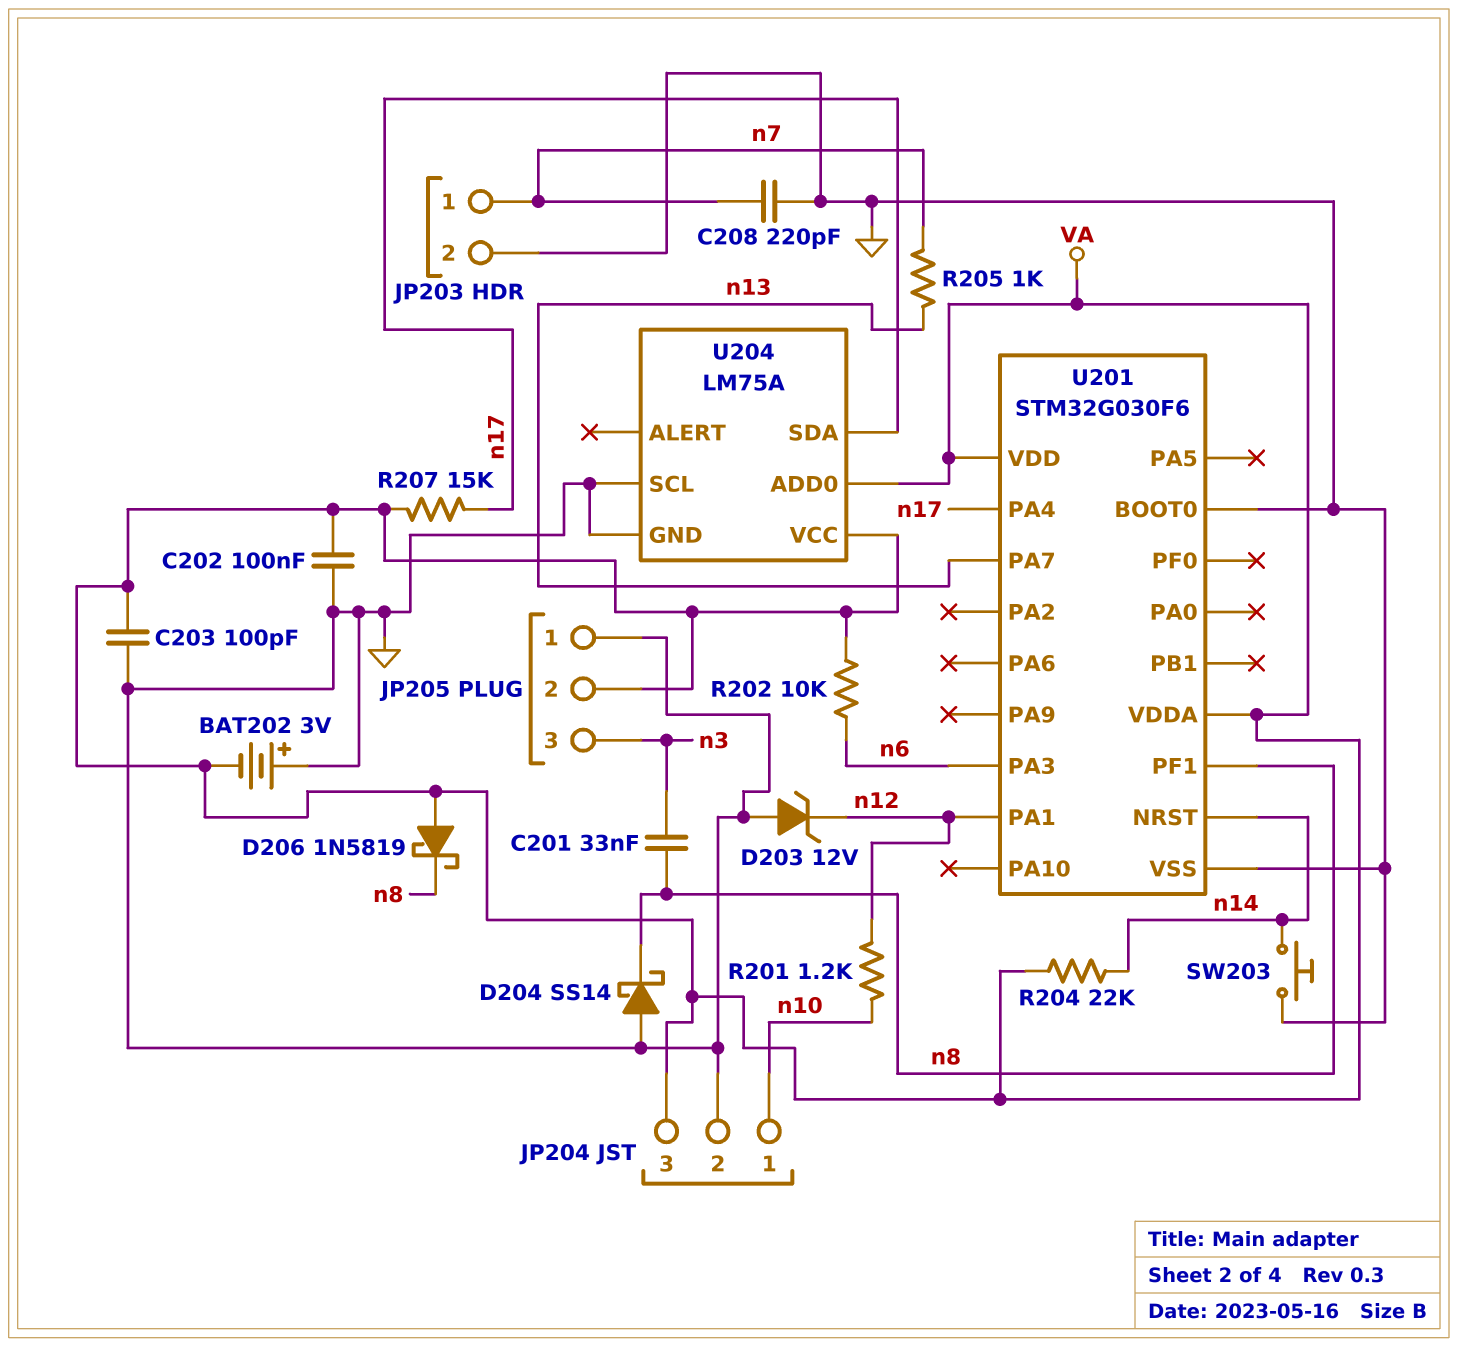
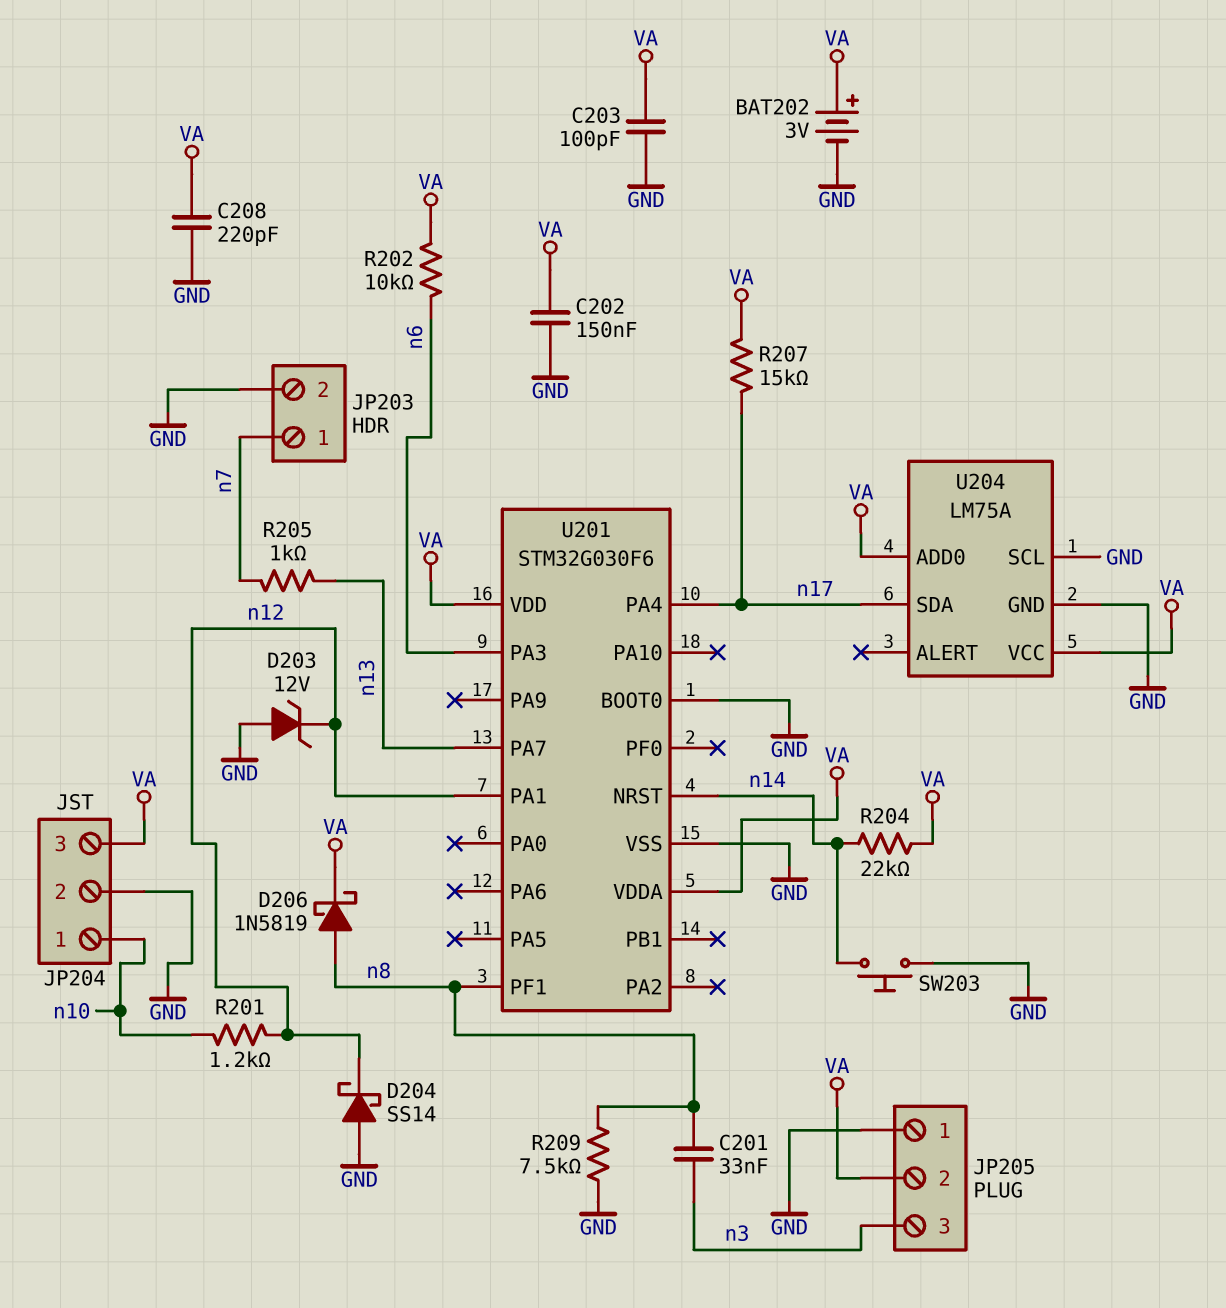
BAT202: 3V (plus GND, minus VA) -> 3V (plus VA, minus GND)
C202: 100nF (GND, VA) -> 150nF (GND, VA)
C208: 220pF (GND, n7) -> 220pF (GND, VA)
D204: schottky SS14 (A GND, K n8) -> schottky SS14 (A GND, K n12)
D206: schottky 1N5819 (A VA, K n8) -> schottky 1N5819 (A n8, K VA)
R209: none -> 7.5k (GND, n8)

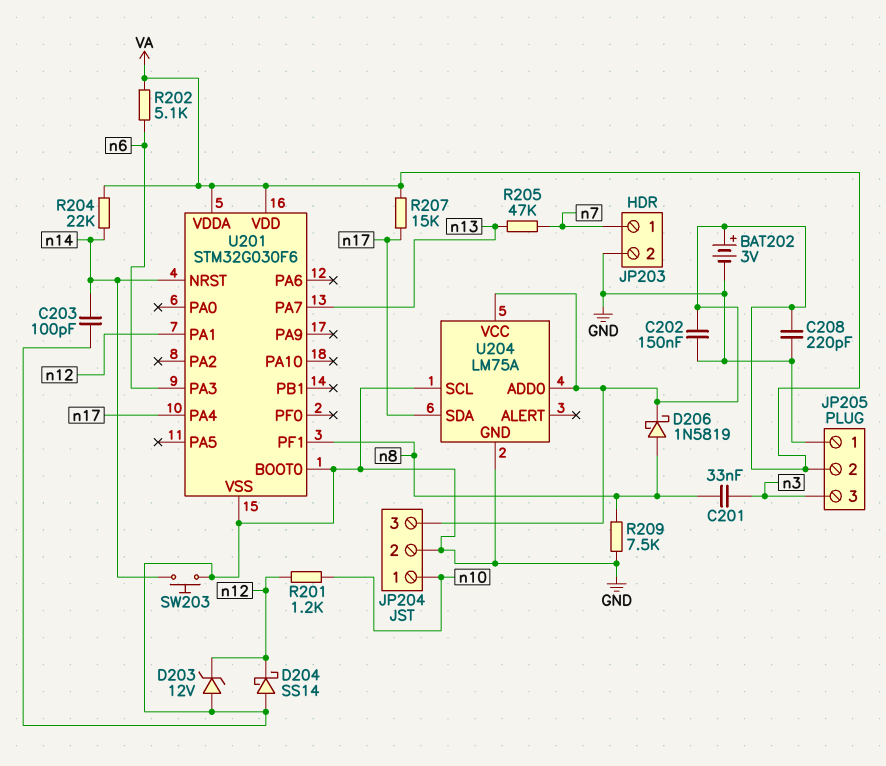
C203: 100pF (GND, VA) -> 100pF (GND, n14)
R202: 10k (VA, n6) -> 5.1k (VA, n6)
R205: 1k (n7, n13) -> 47k (n7, n13)

